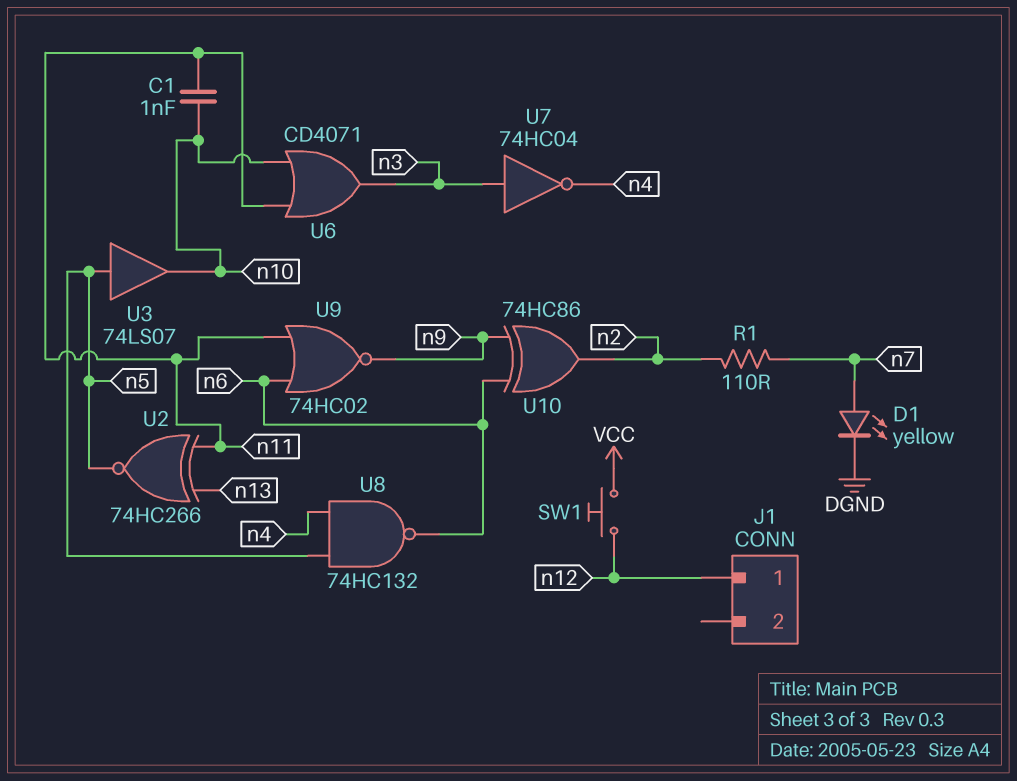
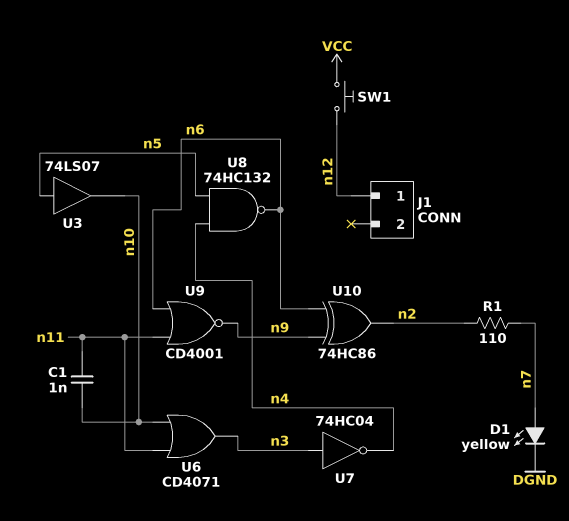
U2: XNOR 74HC266 (in n11, in n13, out n5) -> none
U9: NOR 74HC02 (in n6, in n11, out n9) -> NOR CD4001 (in n6, in n11, out n9)

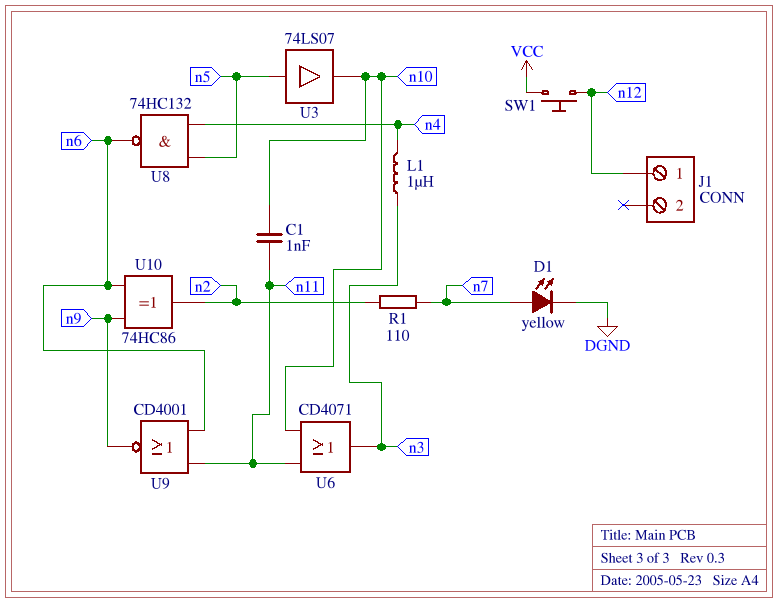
L1: none -> 1uH (n3, n4)
U7: NOT 74HC04 (in n3, out n4) -> none

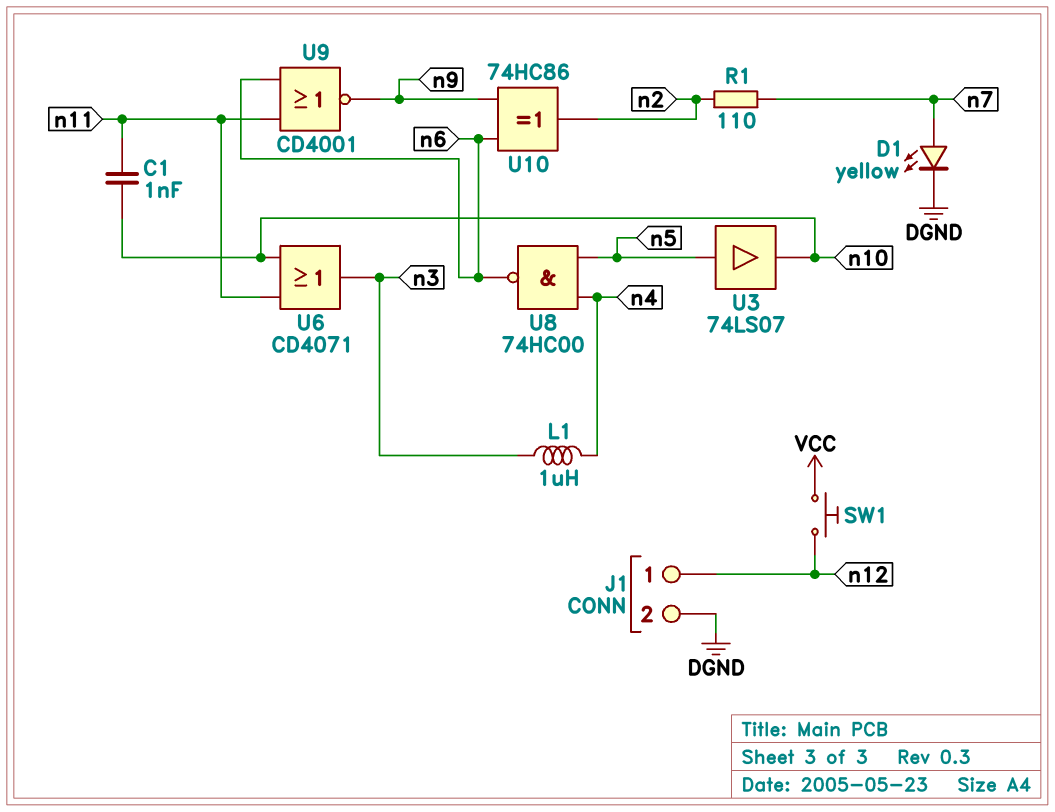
J1 pin 2: none -> DGND
U8: NAND 74HC132 (in n4, in n5, out n6) -> NAND 74HC00 (in n4, in n5, out n6)

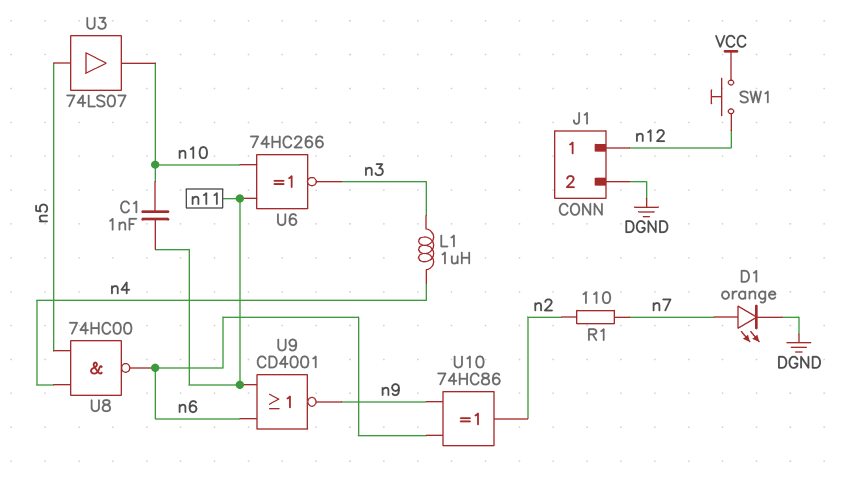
D1: LED yellow (A n7, K DGND) -> LED orange (A n7, K DGND)
U6: OR CD4071 (in n10, in n11, out n3) -> XNOR 74HC266 (in n10, in n11, out n3)

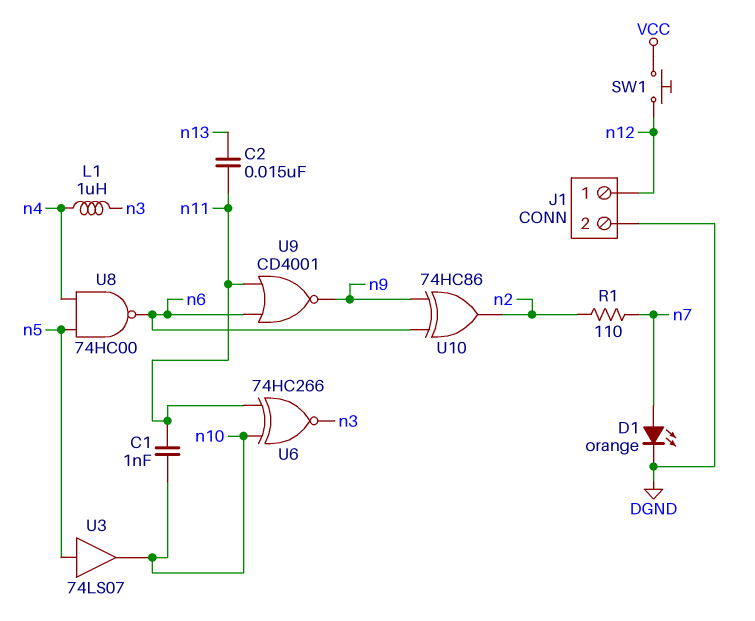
C2: none -> 15nF (n11, n13)

